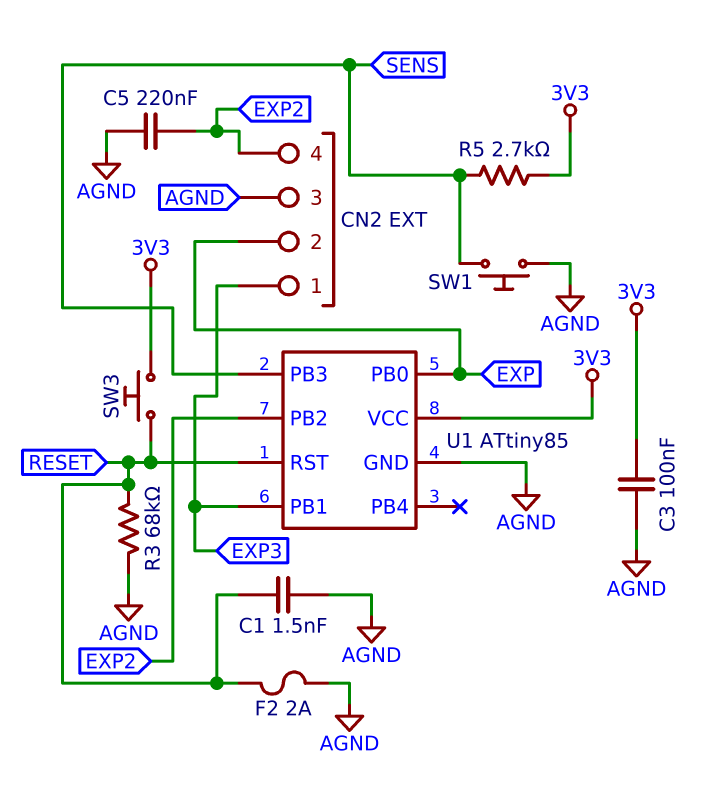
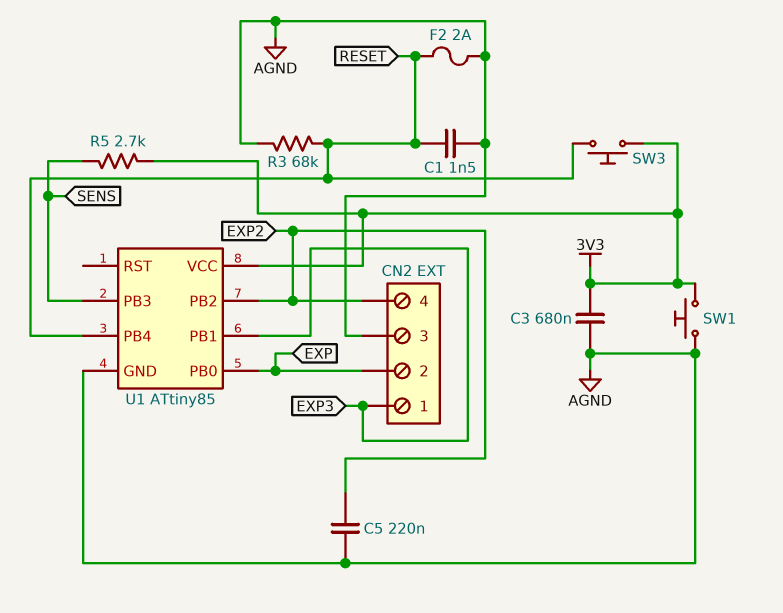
C3: 100nF (3V3, AGND) -> 680nF (3V3, AGND)
SW1: button (AGND, SENS) -> button (3V3, AGND)
U1 pin PB4: none -> RESET
U1 pin RST: RESET -> none

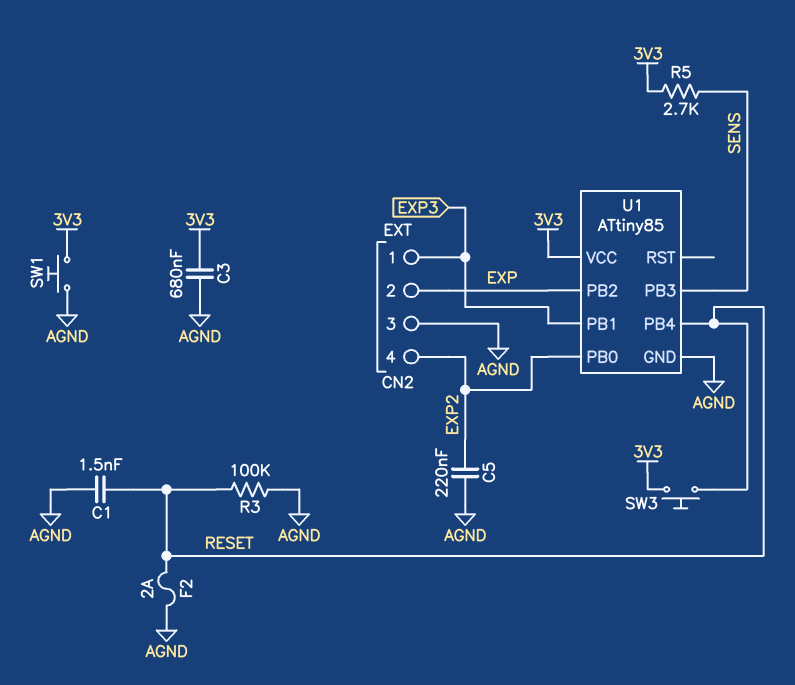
R3: 68k (AGND, RESET) -> 100k (AGND, RESET)
U1 pin PB0: EXP -> EXP2
U1 pin PB2: EXP2 -> EXP

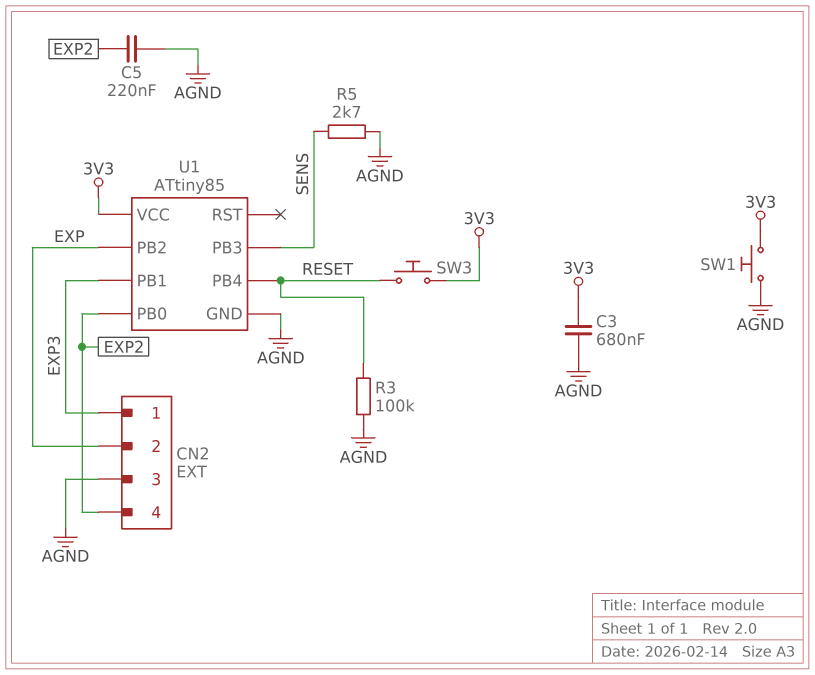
C1: 1.5nF (AGND, RESET) -> none
F2: 2A (AGND, RESET) -> none
R5: 2.7k (3V3, SENS) -> 2.7k (AGND, SENS)

